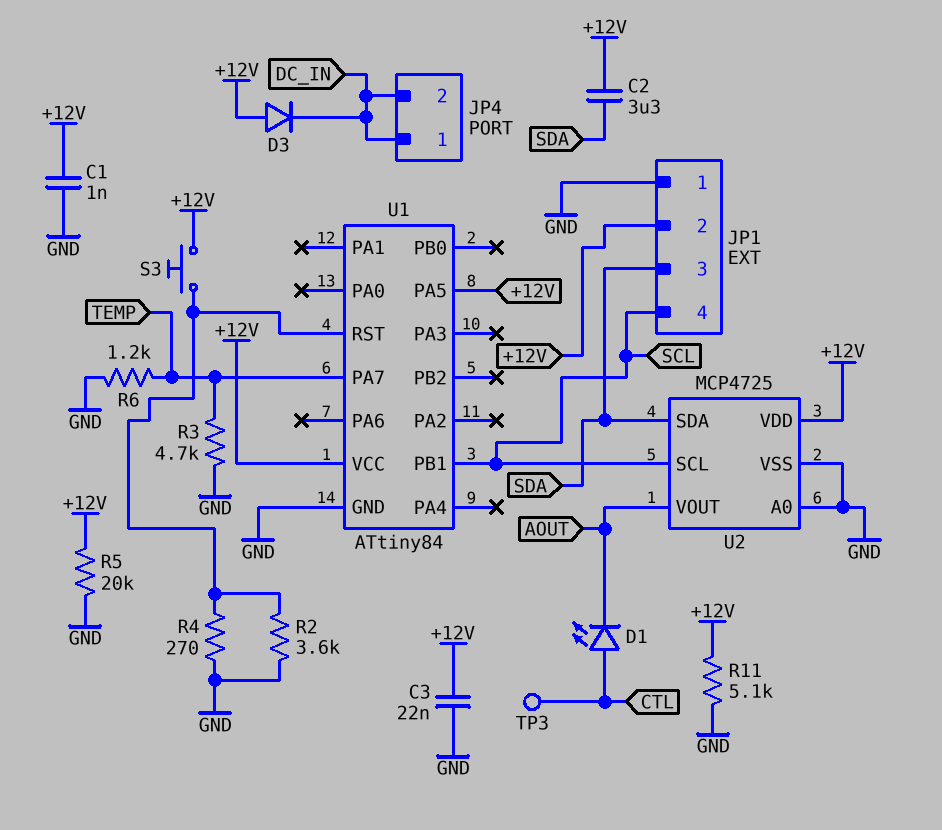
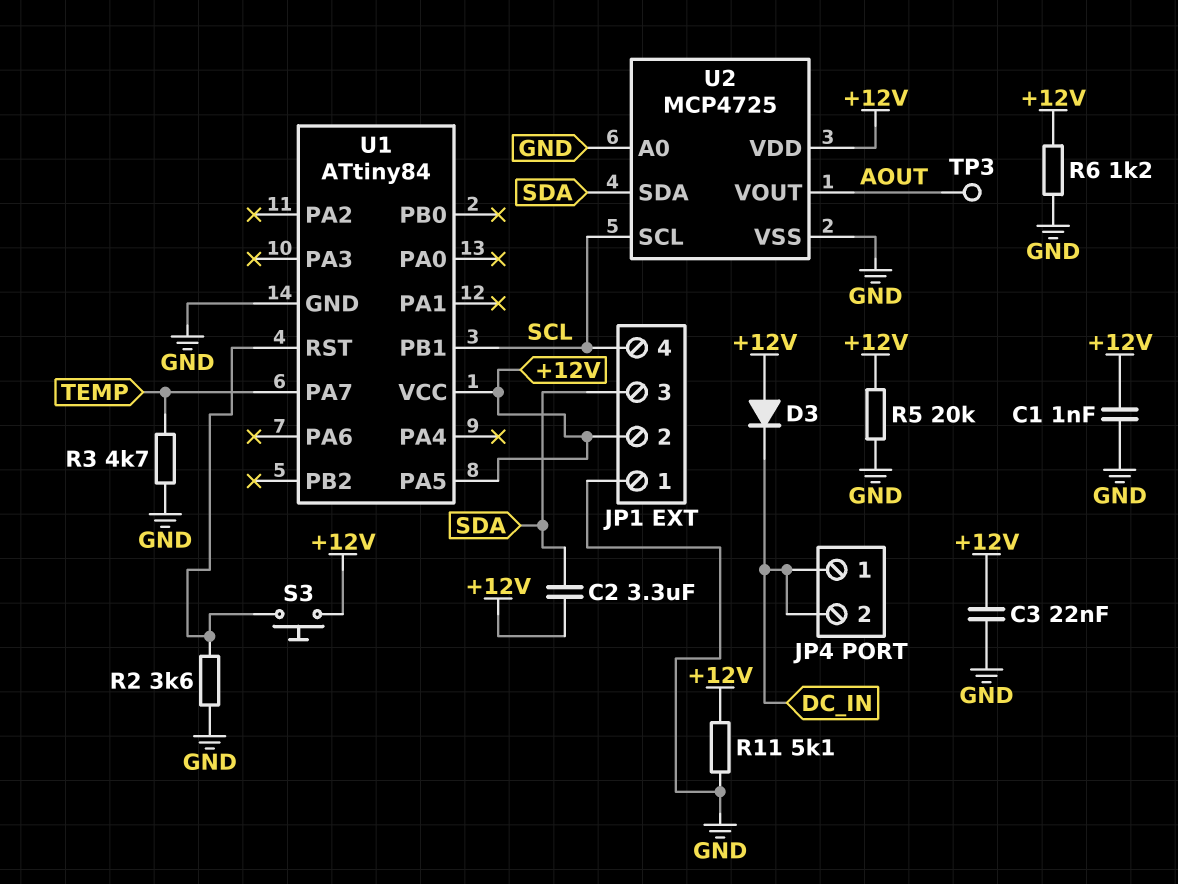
D1: LED (A CTL, K AOUT) -> none
R4: 270 (GND, U1/RST) -> none
R6: 1.2k (GND, TEMP) -> 1.2k (+12V, GND)
TP3: test point (CTL) -> test point (AOUT)

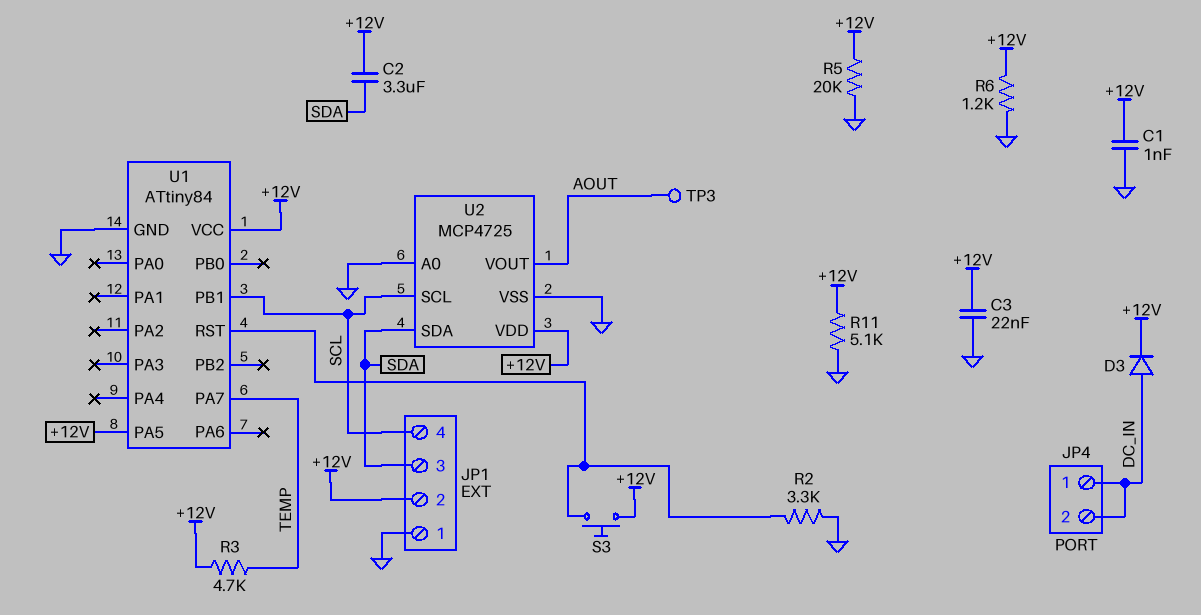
D3: diode (A +12V, K DC_IN) -> diode (A DC_IN, K +12V)
R2: 3.6k (GND, U1/RST) -> 3.3k (GND, U1/RST)
R3: 4.7k (GND, TEMP) -> 4.7k (+12V, TEMP)

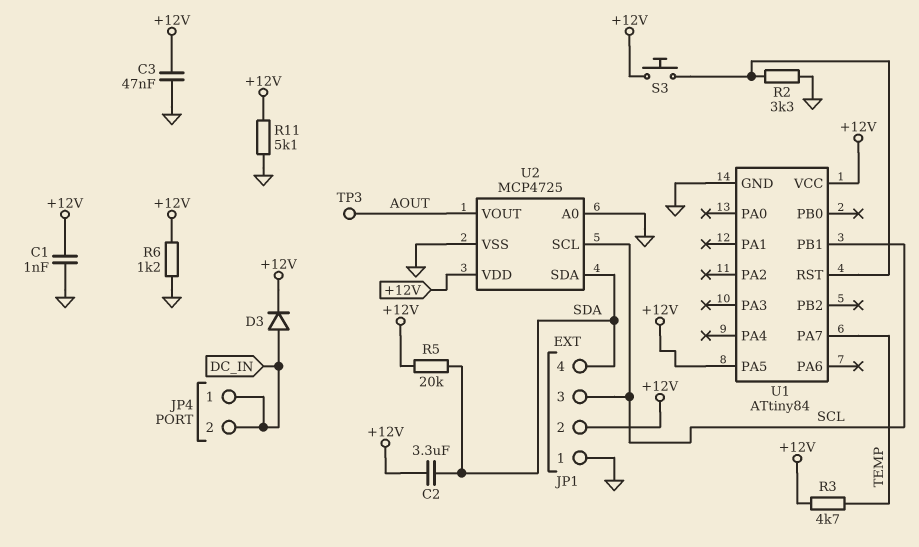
C3: 22nF (+12V, GND) -> 47nF (+12V, GND)
JP1 pin 3: SDA -> SCL
JP1 pin 4: SCL -> SDA
R5: 20k (+12V, GND) -> 20k (+12V, SDA)

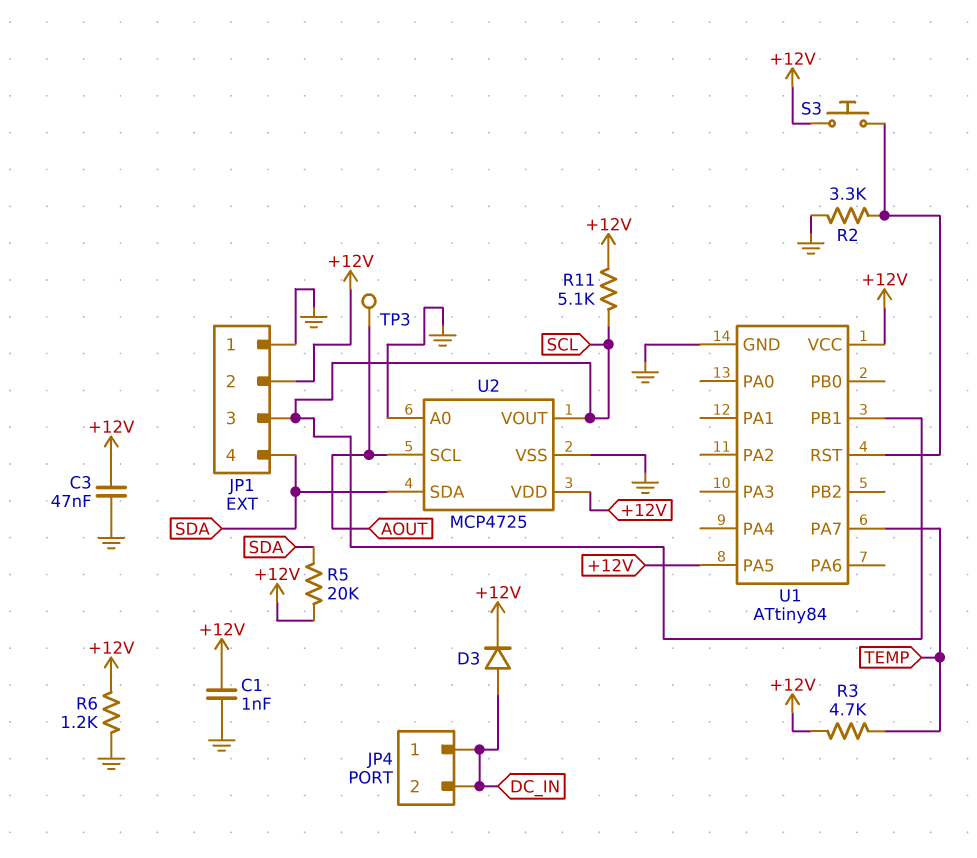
C2: 3.3uF (+12V, SDA) -> none
R11: 5.1k (+12V, GND) -> 5.1k (+12V, SCL)
U2 pin SCL: SCL -> AOUT
U2 pin VOUT: AOUT -> SCL

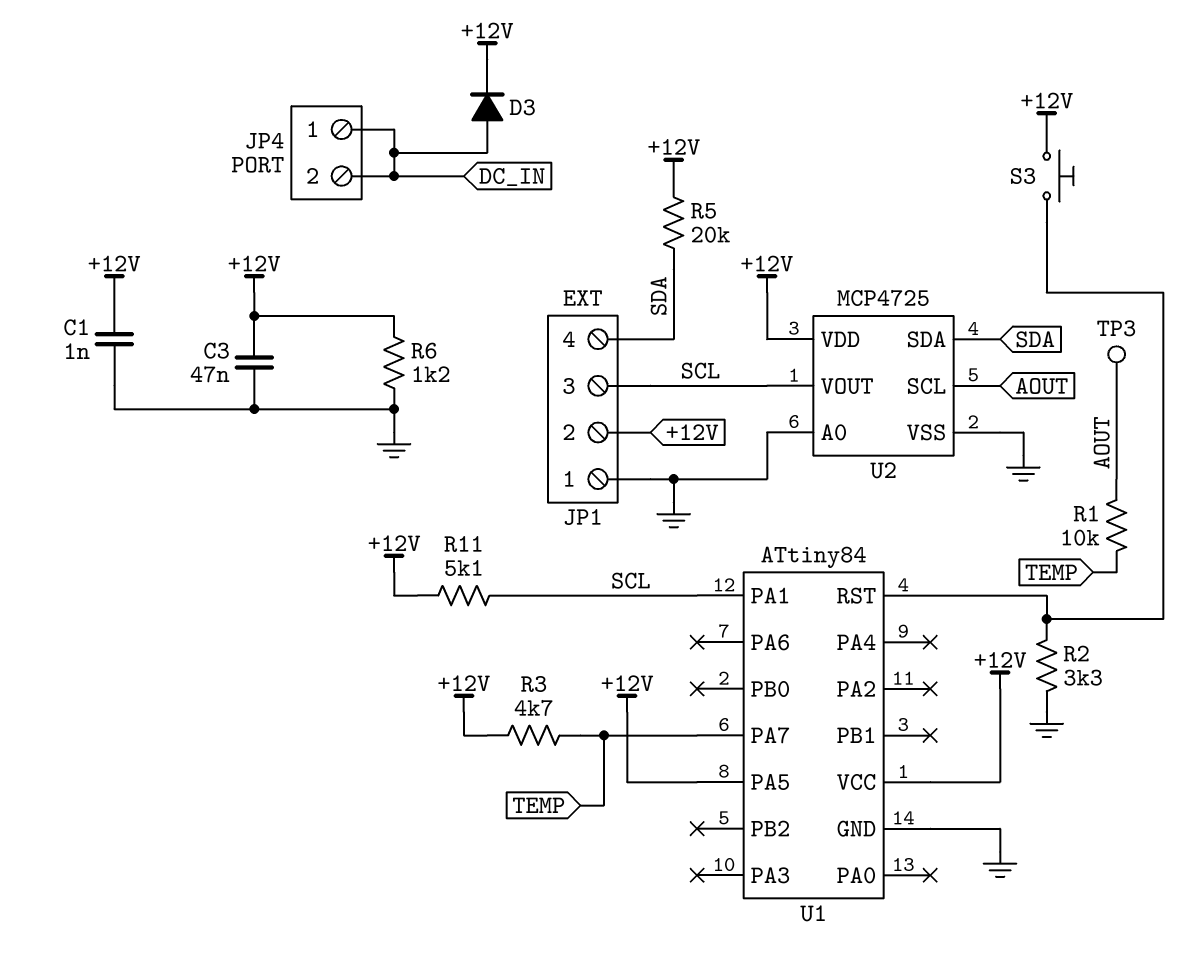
R1: none -> 10k (AOUT, TEMP)
U1 pin PA1: none -> SCL
U1 pin PB1: SCL -> none

